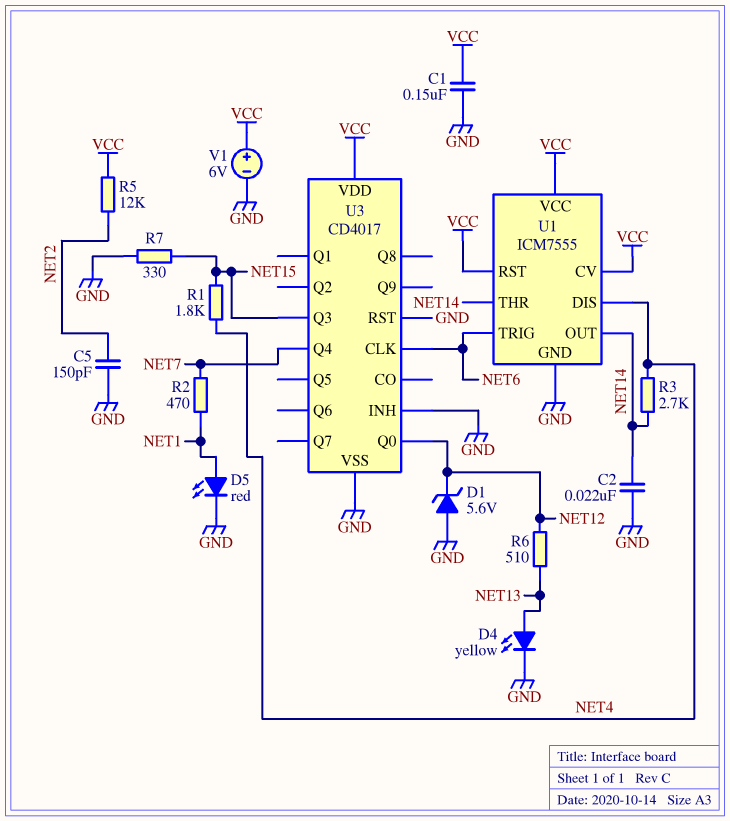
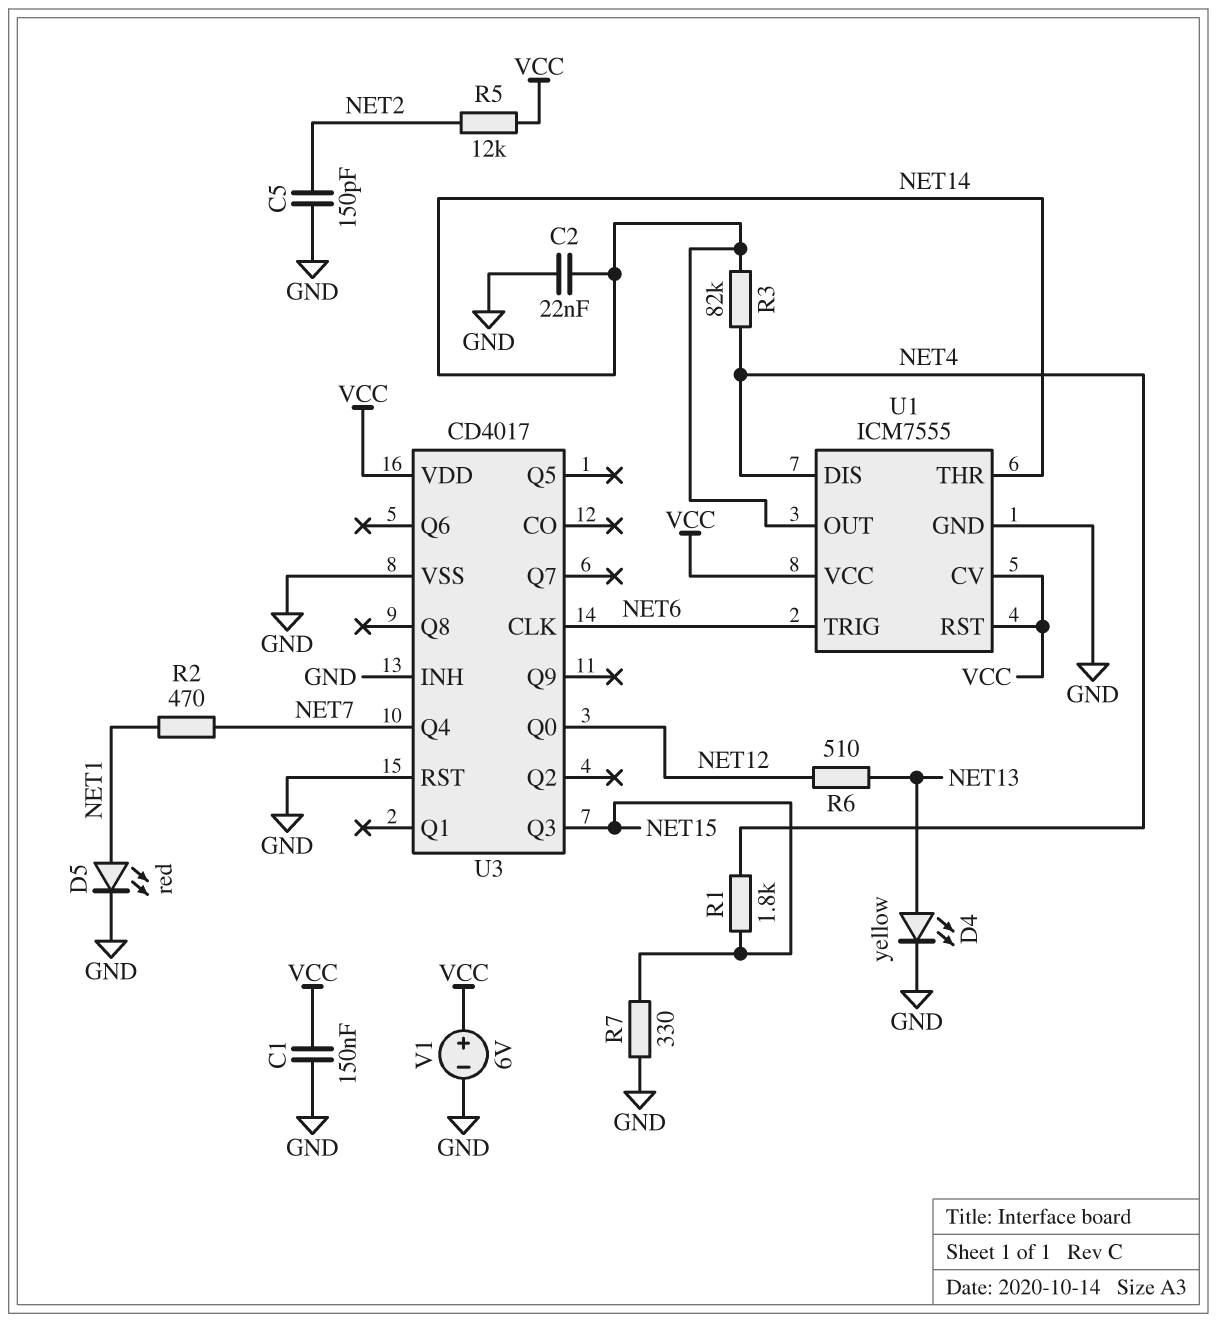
D1: zener 5.6V (A GND, K NET12) -> none
R3: 2.7k (NET4, NET14) -> 82k (NET4, NET14)

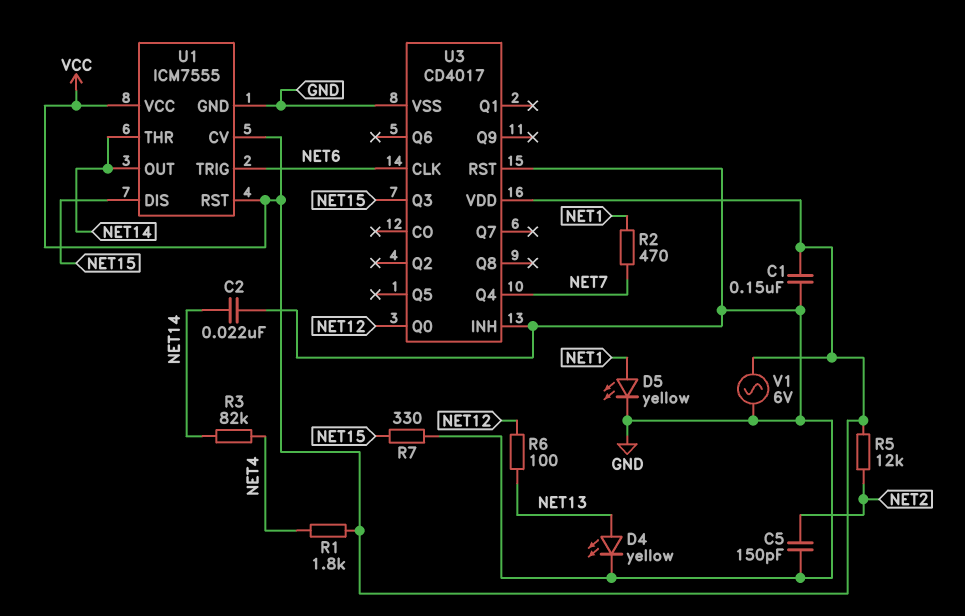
D5: LED red (A NET1, K GND) -> LED yellow (A NET1, K GND)
R1: 1.8k (NET4, NET15) -> 1.8k (NET4, VCC)
R6: 510 (NET12, NET13) -> 100 (NET12, NET13)
U1 pin DIS: NET4 -> NET15
V1: 6V (plus VCC, minus GND) -> AC 6V (GND, VCC)

